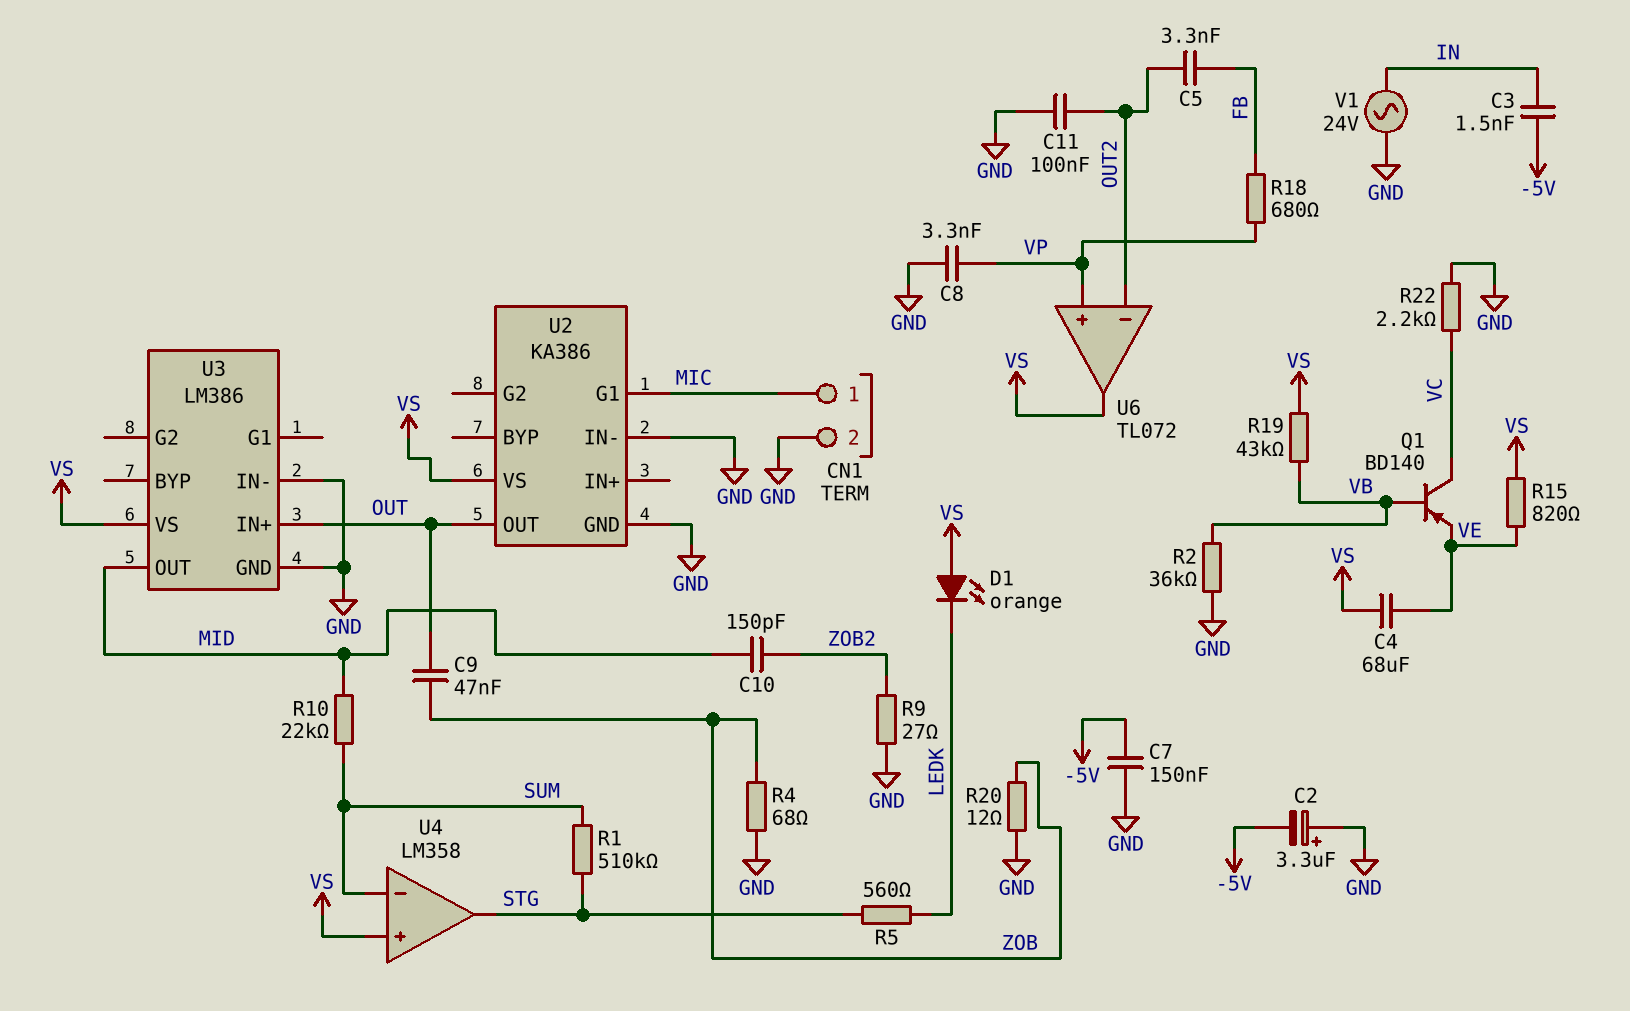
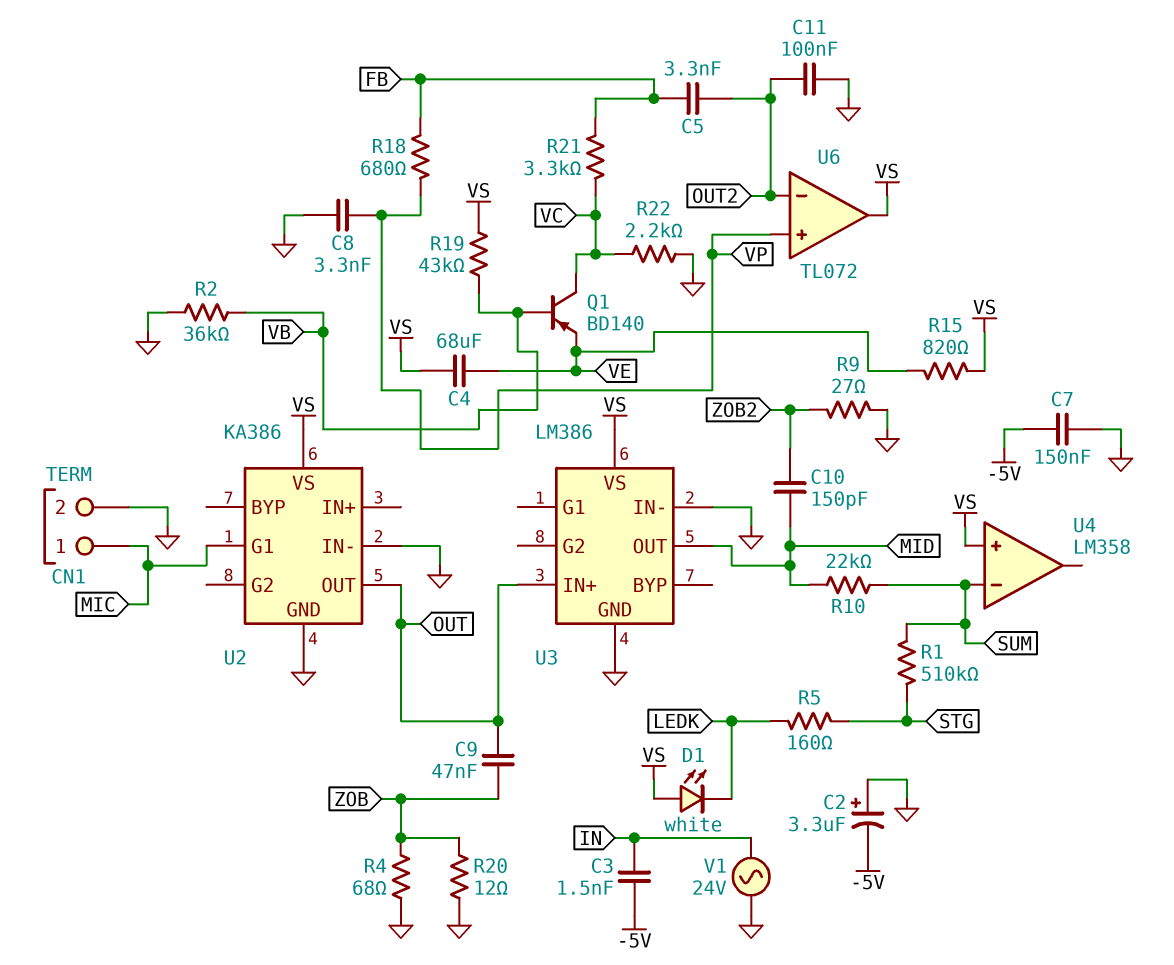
D1: LED orange (A VS, K LEDK) -> LED white (A VS, K LEDK)
R5: 560 (LEDK, STG) -> 160 (LEDK, STG)
R21: none -> 3.3k (FB, VC)
U4 pin out: STG -> none

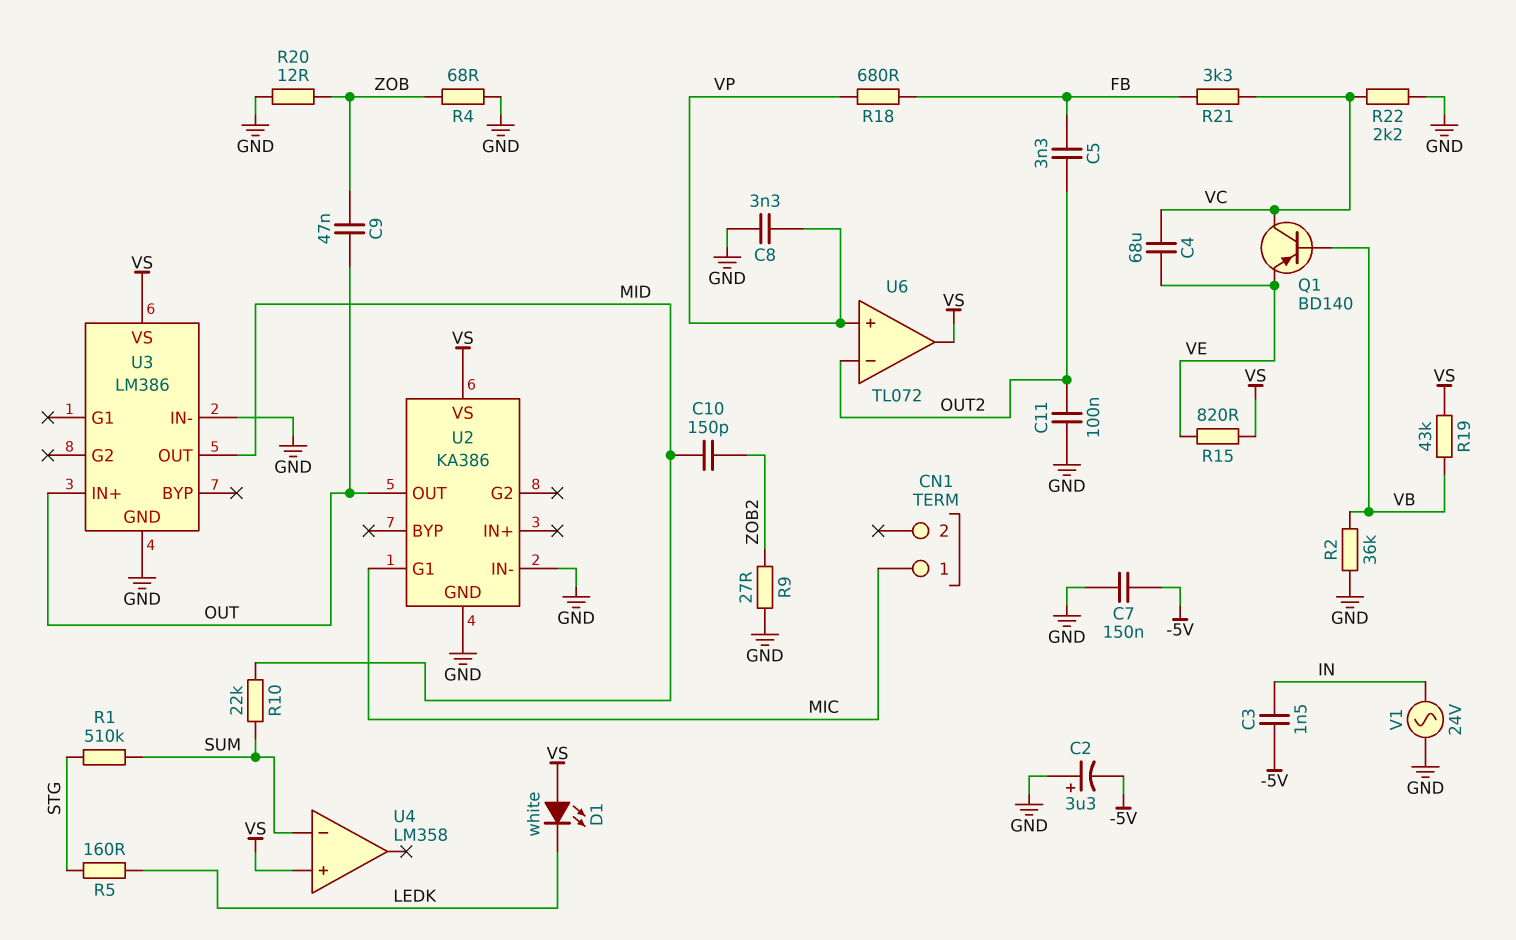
C4: 68uF (VE, VS) -> 68uF (VC, VE)
CN1 pin 2: GND -> none

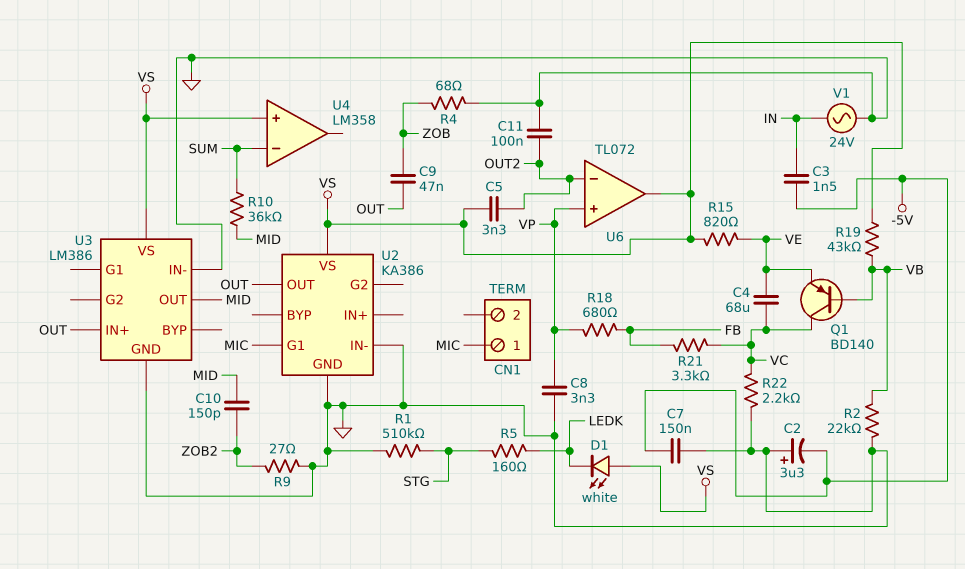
C5: 3.3nF (FB, OUT2) -> 3.3nF (OUT2, VS)
R1: 510k (STG, SUM) -> 510k (GND, STG)
R2: 36k (GND, VB) -> 22k (GND, VB)
R10: 22k (MID, SUM) -> 36k (MID, SUM)
R20: 12 (GND, ZOB) -> none

